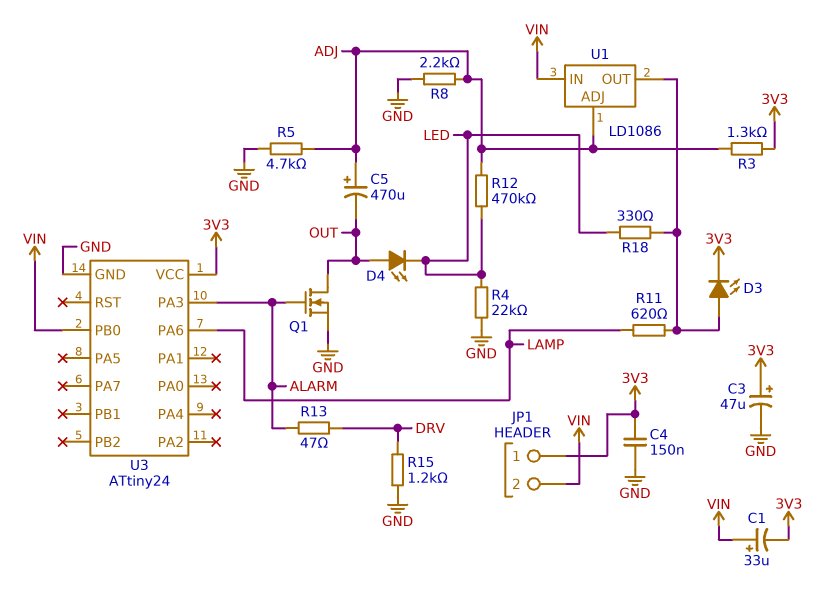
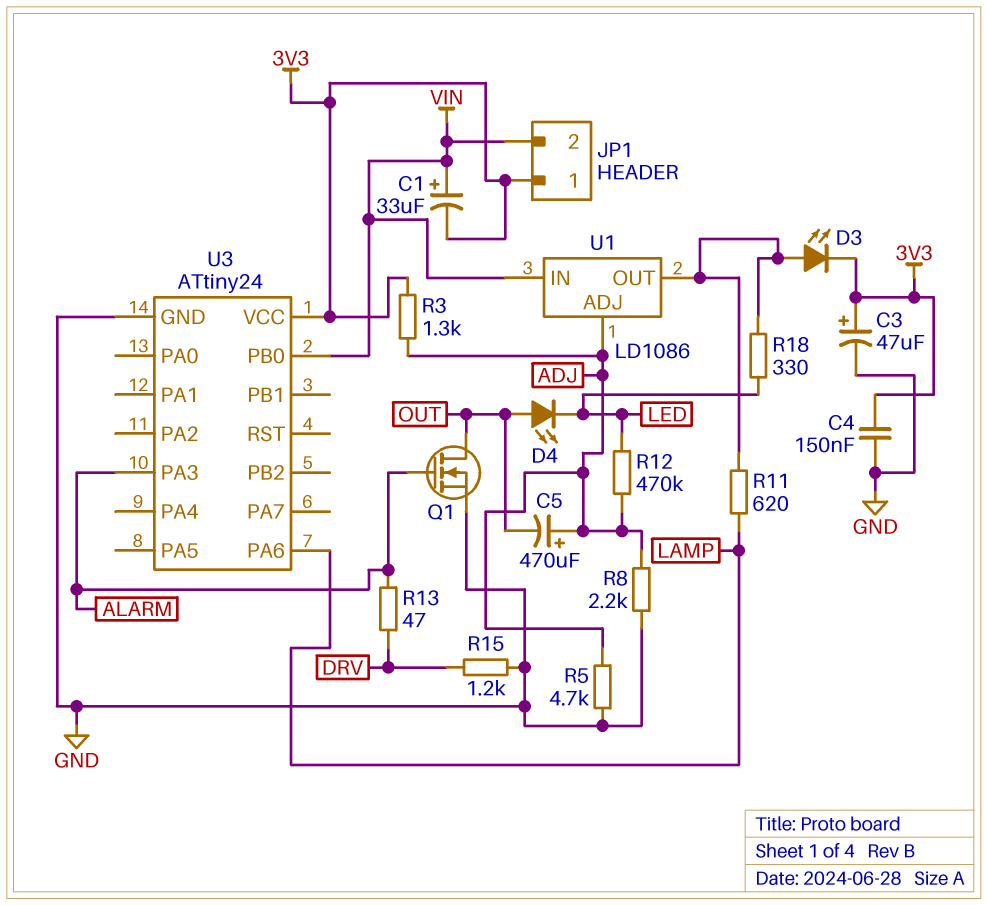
R4: 22k (GND, LED) -> none

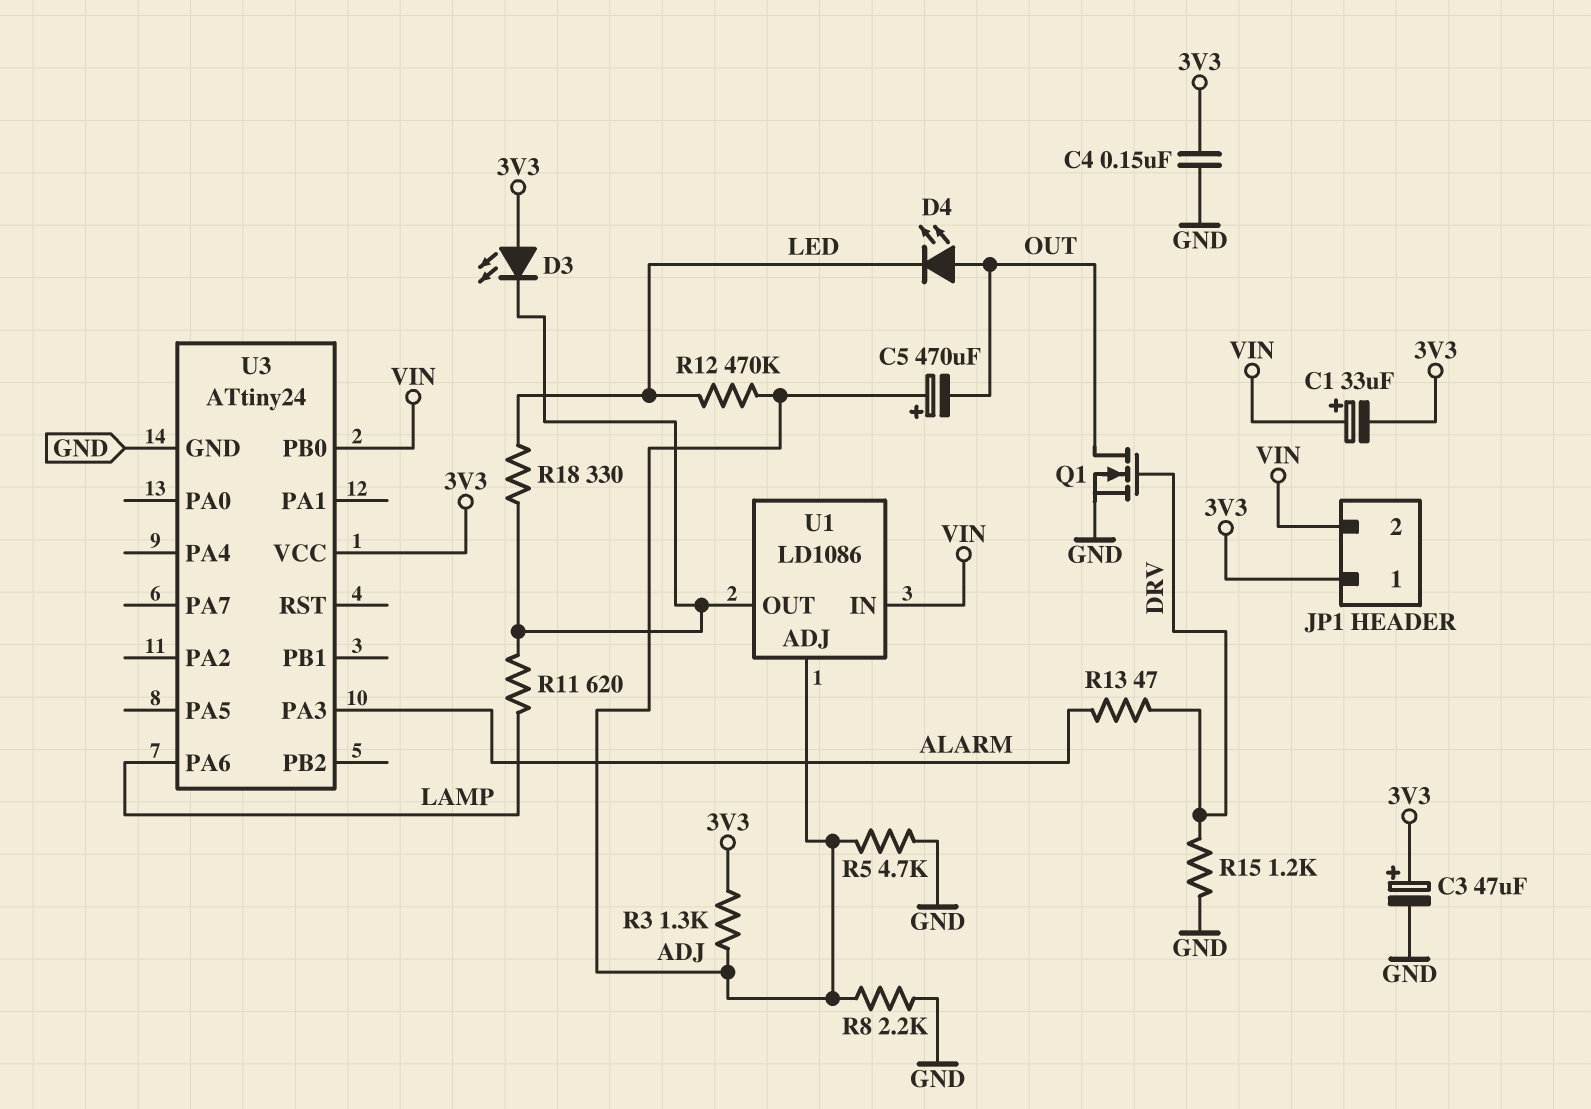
D3: LED (A U1/OUT, K 3V3) -> LED (A 3V3, K U1/OUT)
Q1: NMOS (G ALARM, D OUT, S GND) -> NMOS (G DRV, D OUT, S GND)

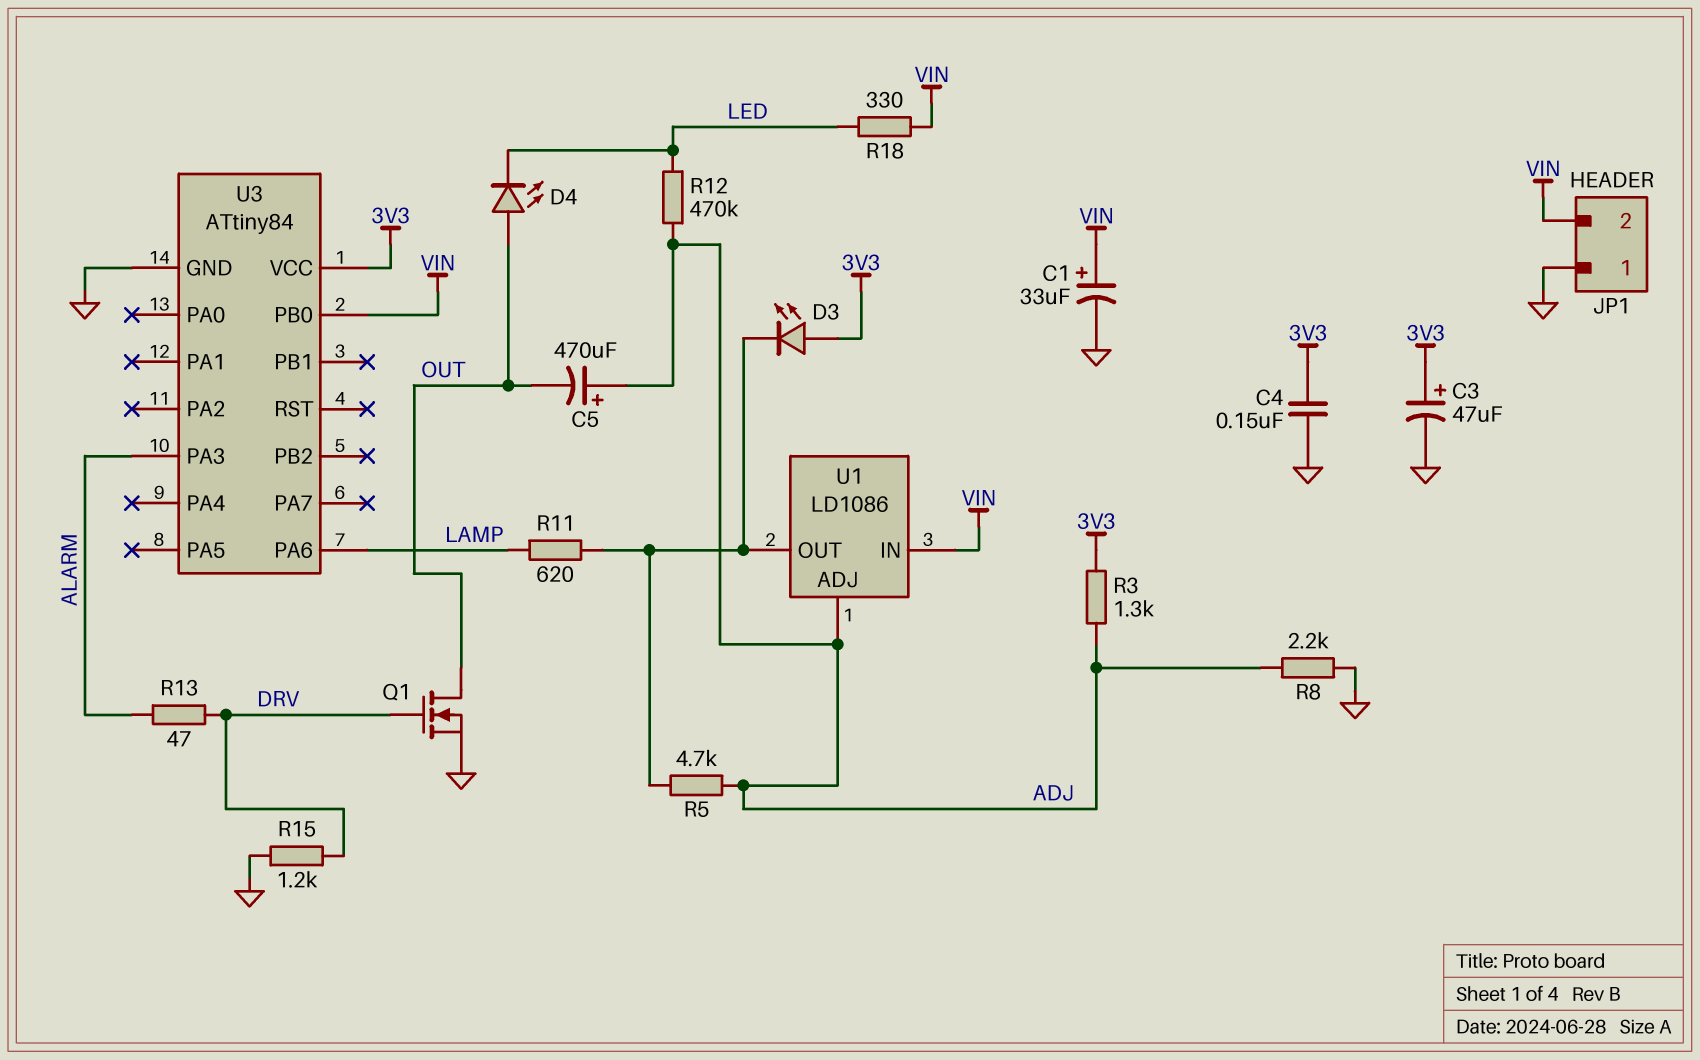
C1: 33uF (plus VIN, minus 3V3) -> 33uF (plus VIN, minus GND)
JP1 pin 1: 3V3 -> GND
R5: 4.7k (ADJ, GND) -> 4.7k (ADJ, U1/OUT)
R18: 330 (LED, U1/OUT) -> 330 (LED, VIN)
U3: ATtiny24 -> ATtiny84

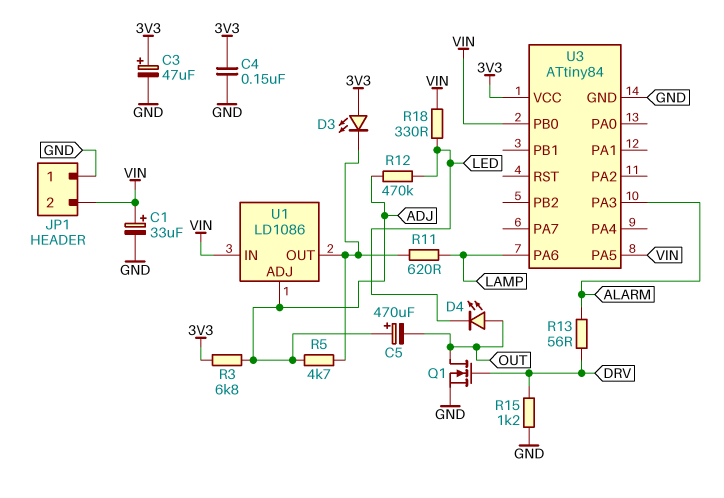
R3: 1.3k (3V3, ADJ) -> 6.8k (3V3, ADJ)
R8: 2.2k (ADJ, GND) -> none
R13: 47 (ALARM, DRV) -> 56 (ALARM, DRV)
U3 pin PA5: none -> VIN

